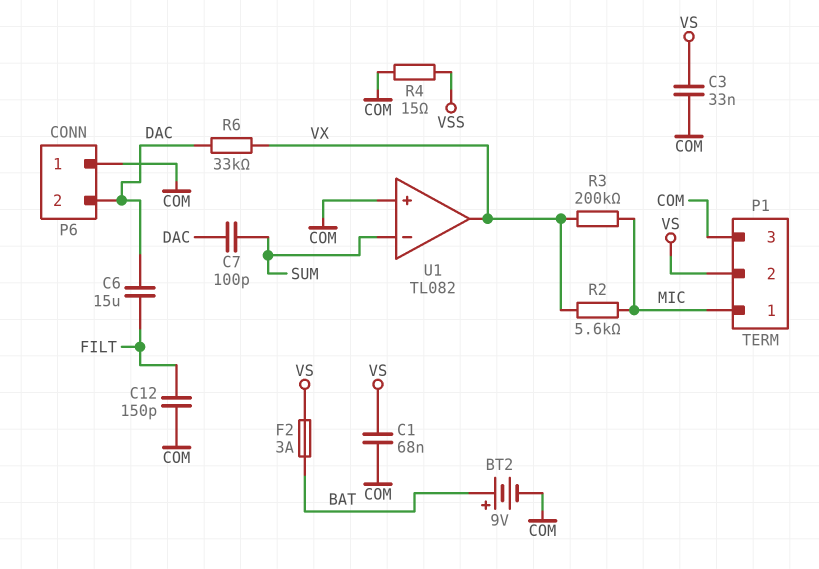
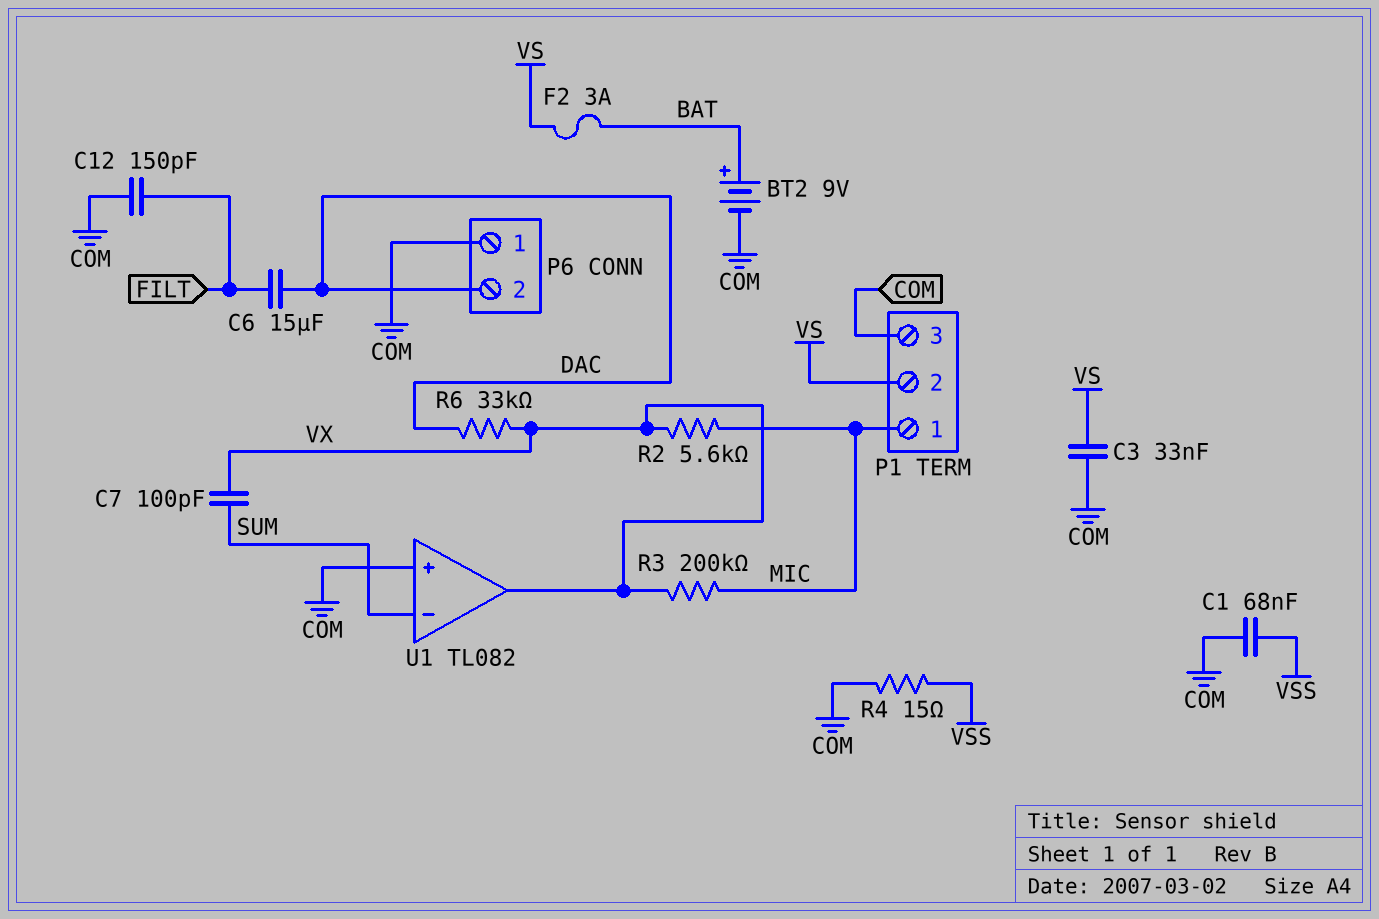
C1: 68nF (COM, VS) -> 68nF (COM, VSS)
C7: 100pF (DAC, SUM) -> 100pF (SUM, VX)

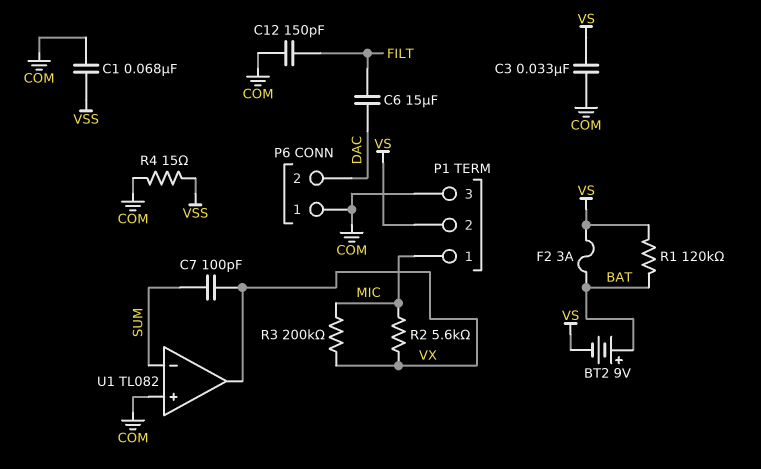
BT2: 9V (plus BAT, minus COM) -> 9V (plus BAT, minus VS)
R1: none -> 120k (BAT, VS)
R6: 33k (DAC, VX) -> none

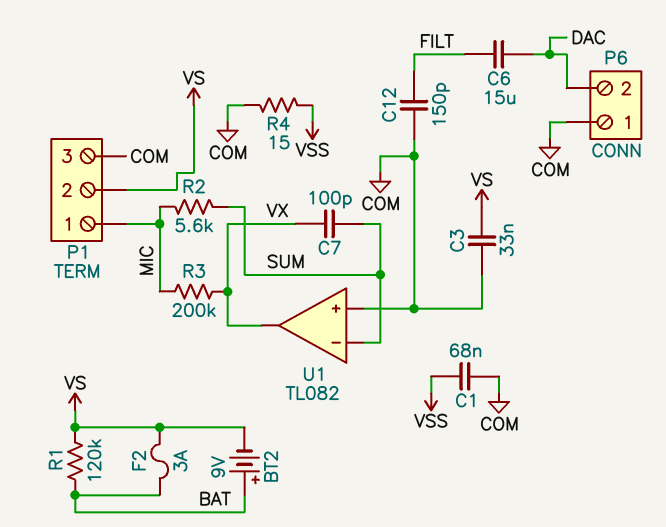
R2: 5.6k (MIC, VX) -> 5.6k (MIC, SUM)

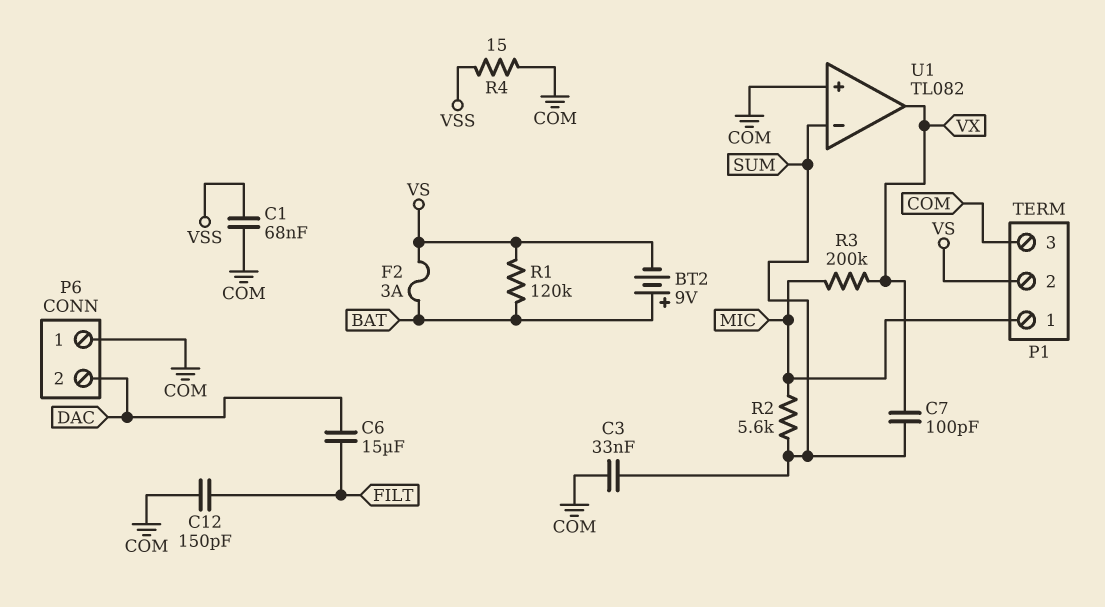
C3: 33nF (COM, VS) -> 33nF (COM, SUM)

